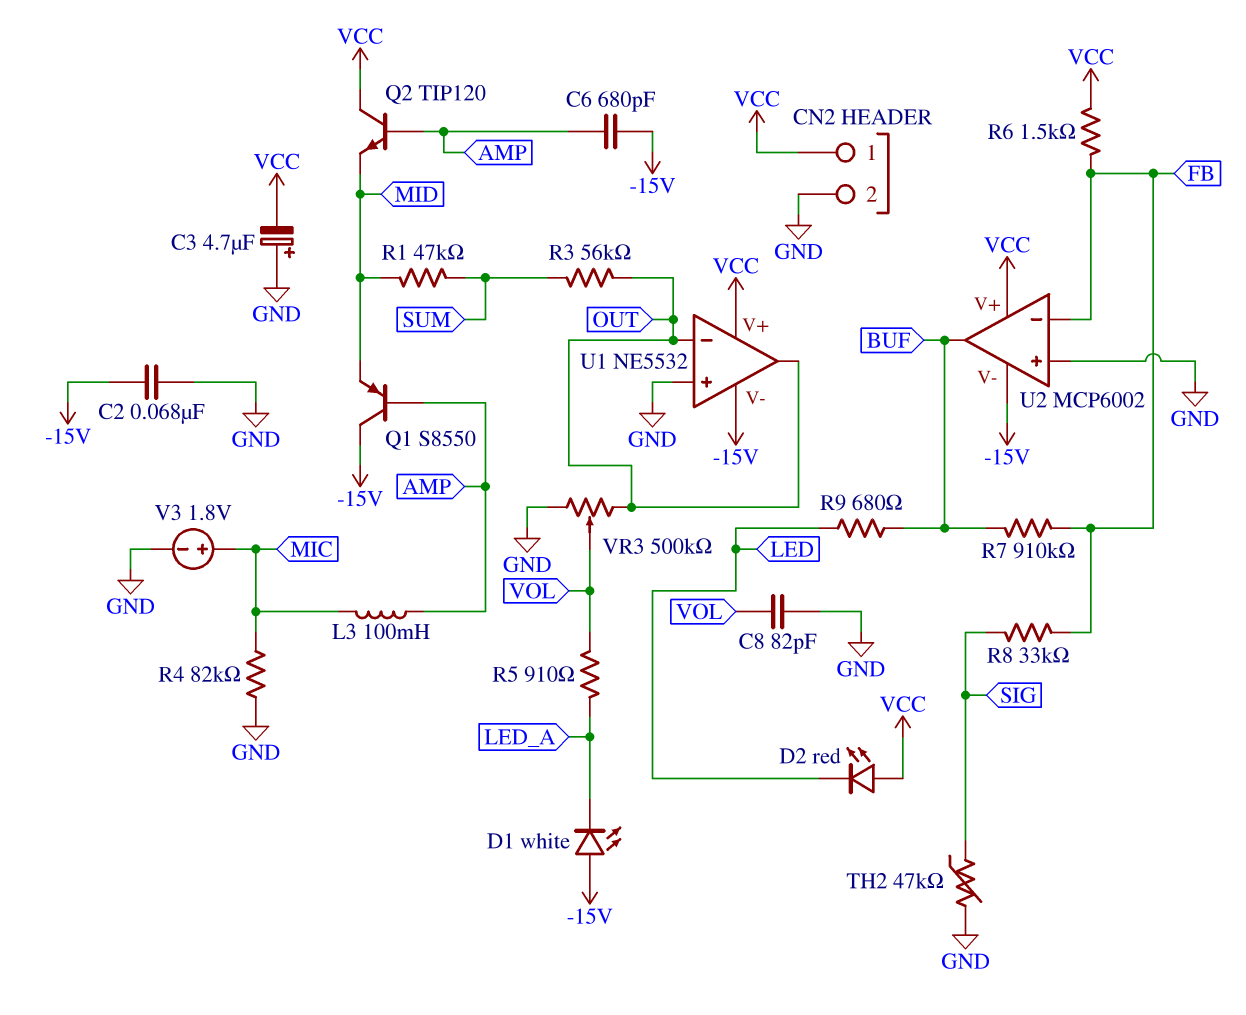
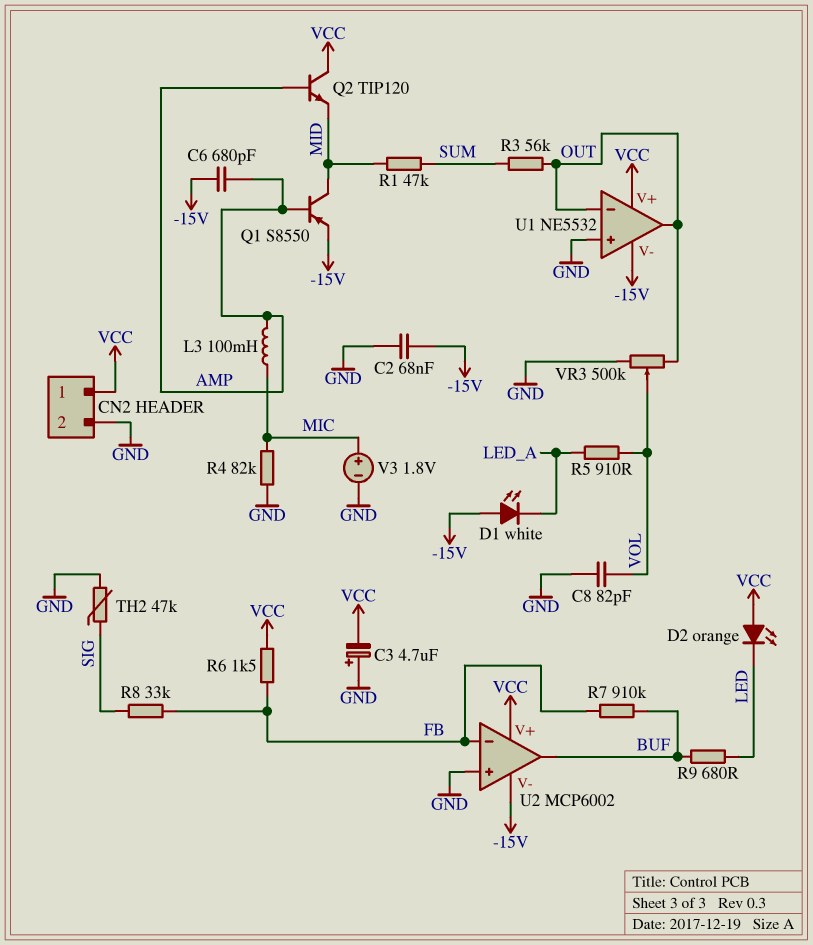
D2: LED red (A VCC, K LED) -> LED orange (A VCC, K LED)
Q1: PNP S8550 (B AMP, C -15V, E MID) -> PNP S8550 (B AMP, C MID, E -15V)

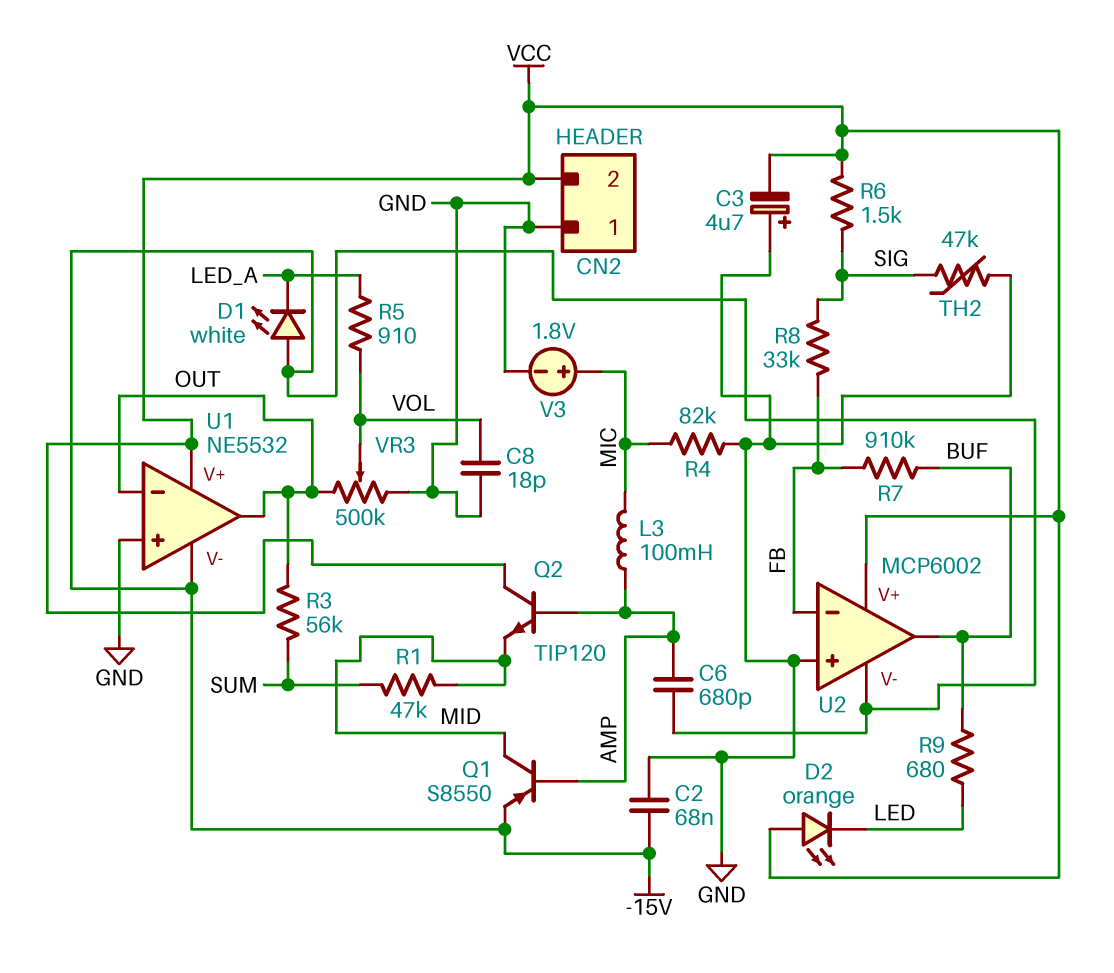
C8: 82pF (GND, VOL) -> 18pF (GND, VOL)
CN2 pin 1: VCC -> GND
CN2 pin 2: GND -> VCC
R6: 1.5k (FB, VCC) -> 1.5k (SIG, VCC)

